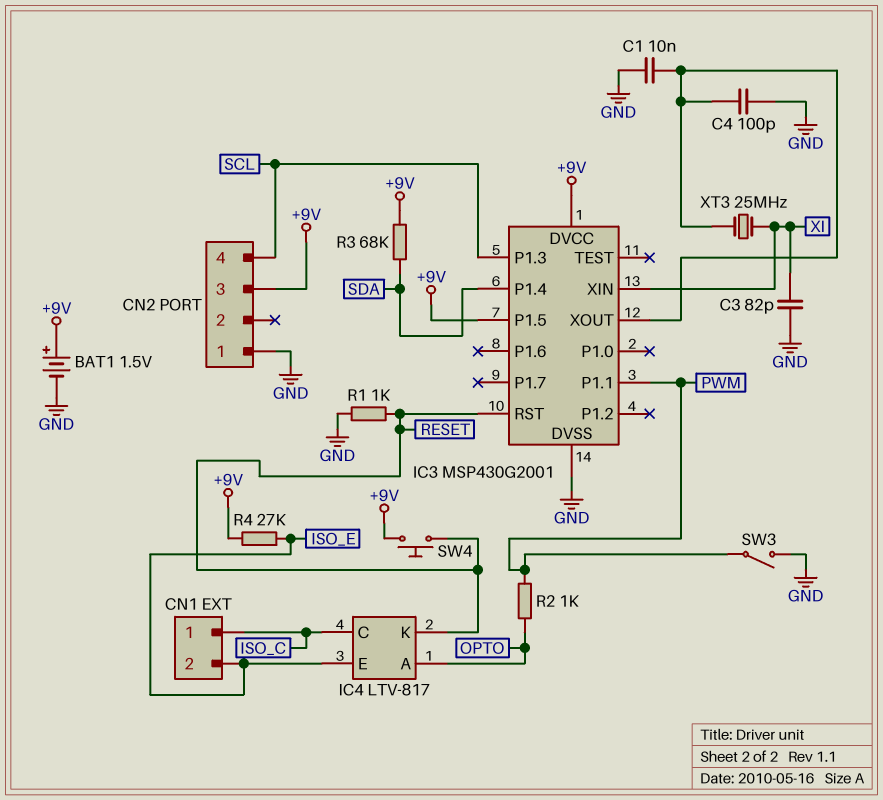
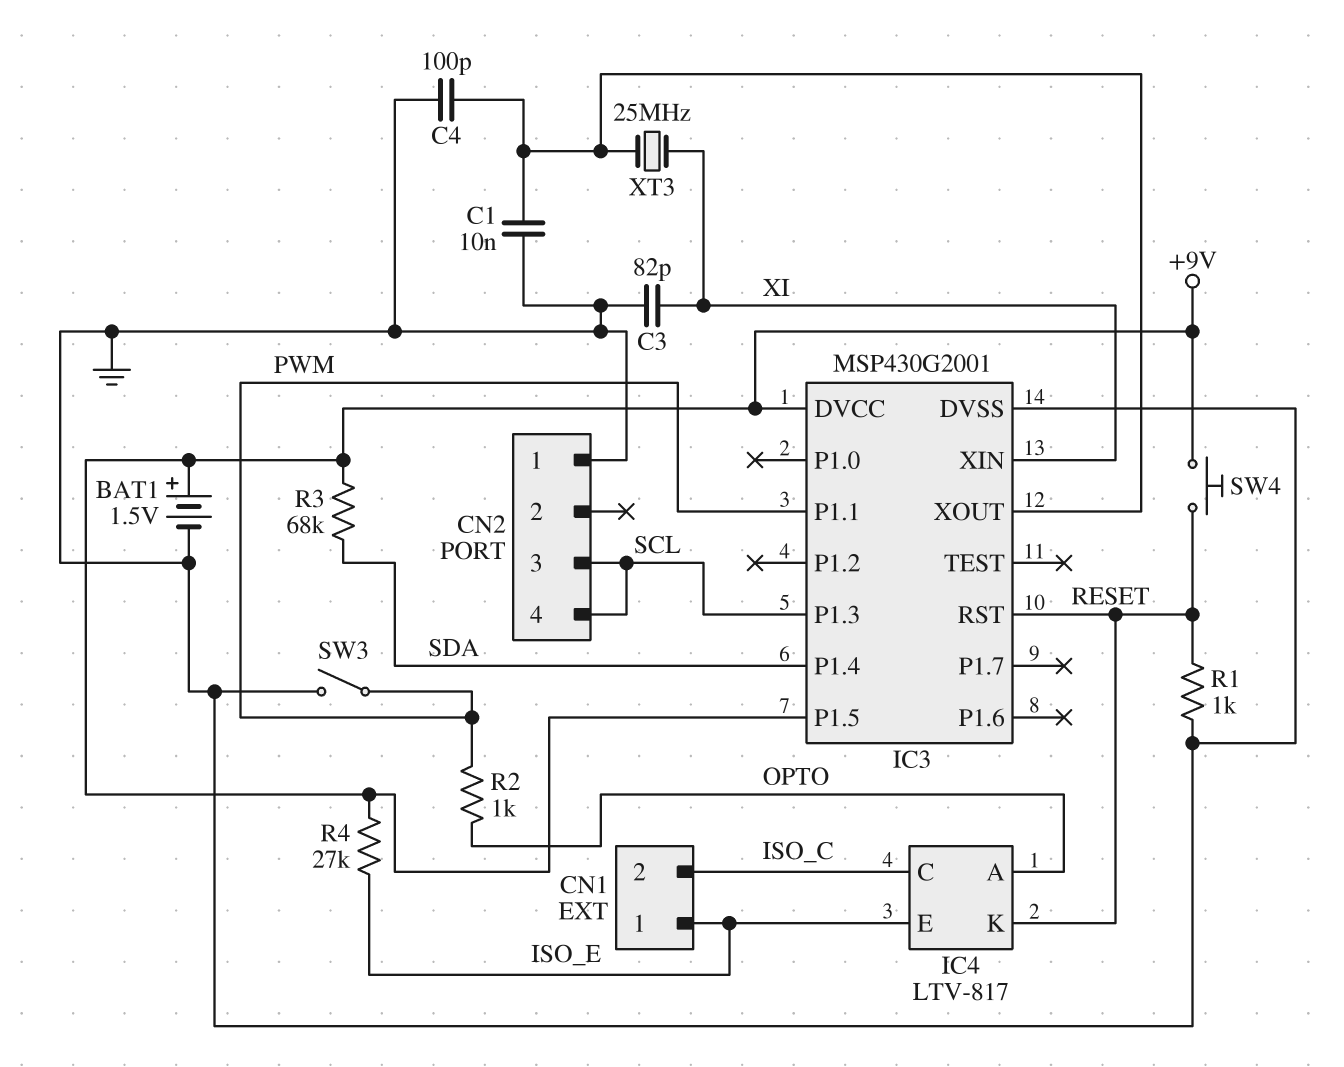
CN1 pin 1: ISO_C -> ISO_E
CN1 pin 2: ISO_E -> ISO_C
CN2 pin 3: +9V -> SCL

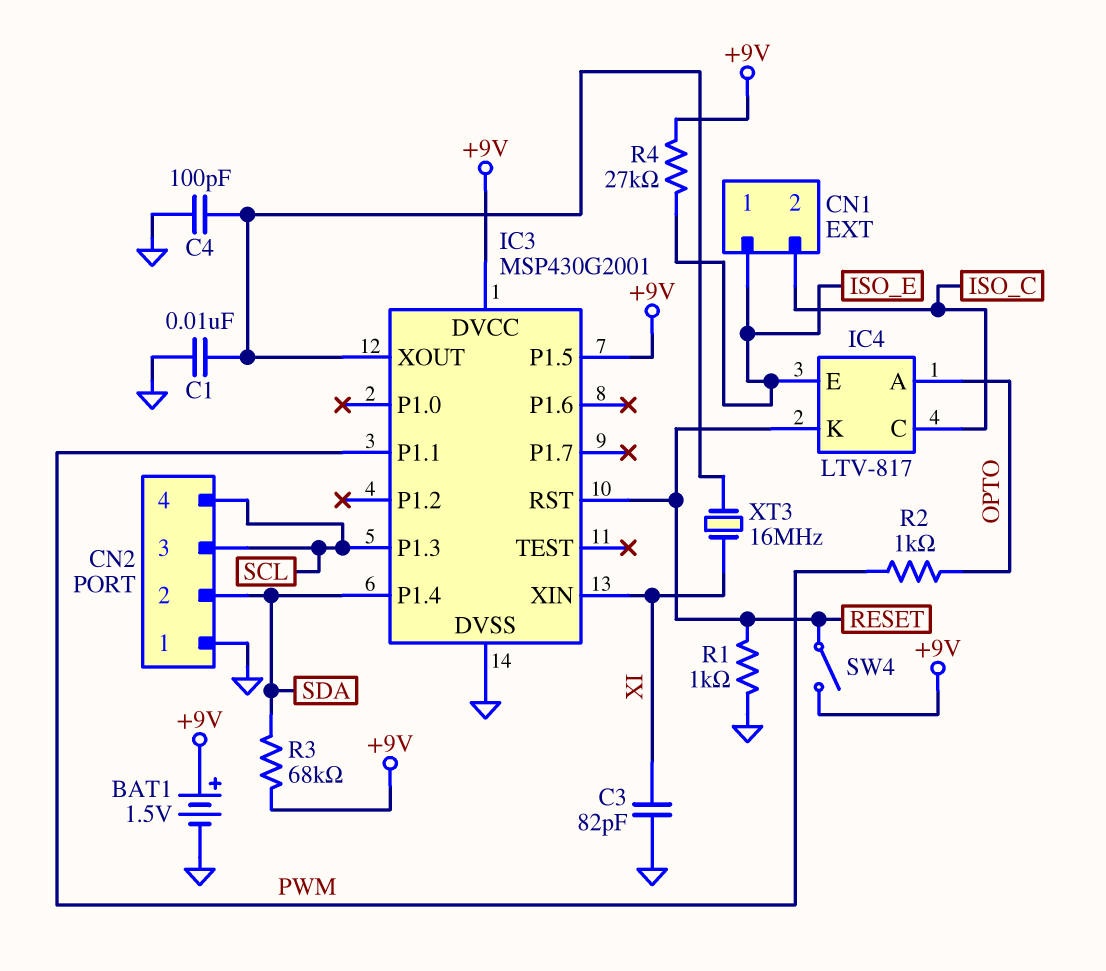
CN2 pin 2: none -> SDA
SW3: switch (GND, PWM) -> none
SW4: button (+9V, RESET) -> switch (+9V, RESET)
XT3: 25MHz (IC3/XOUT, XI) -> 16MHz (IC3/XOUT, XI)

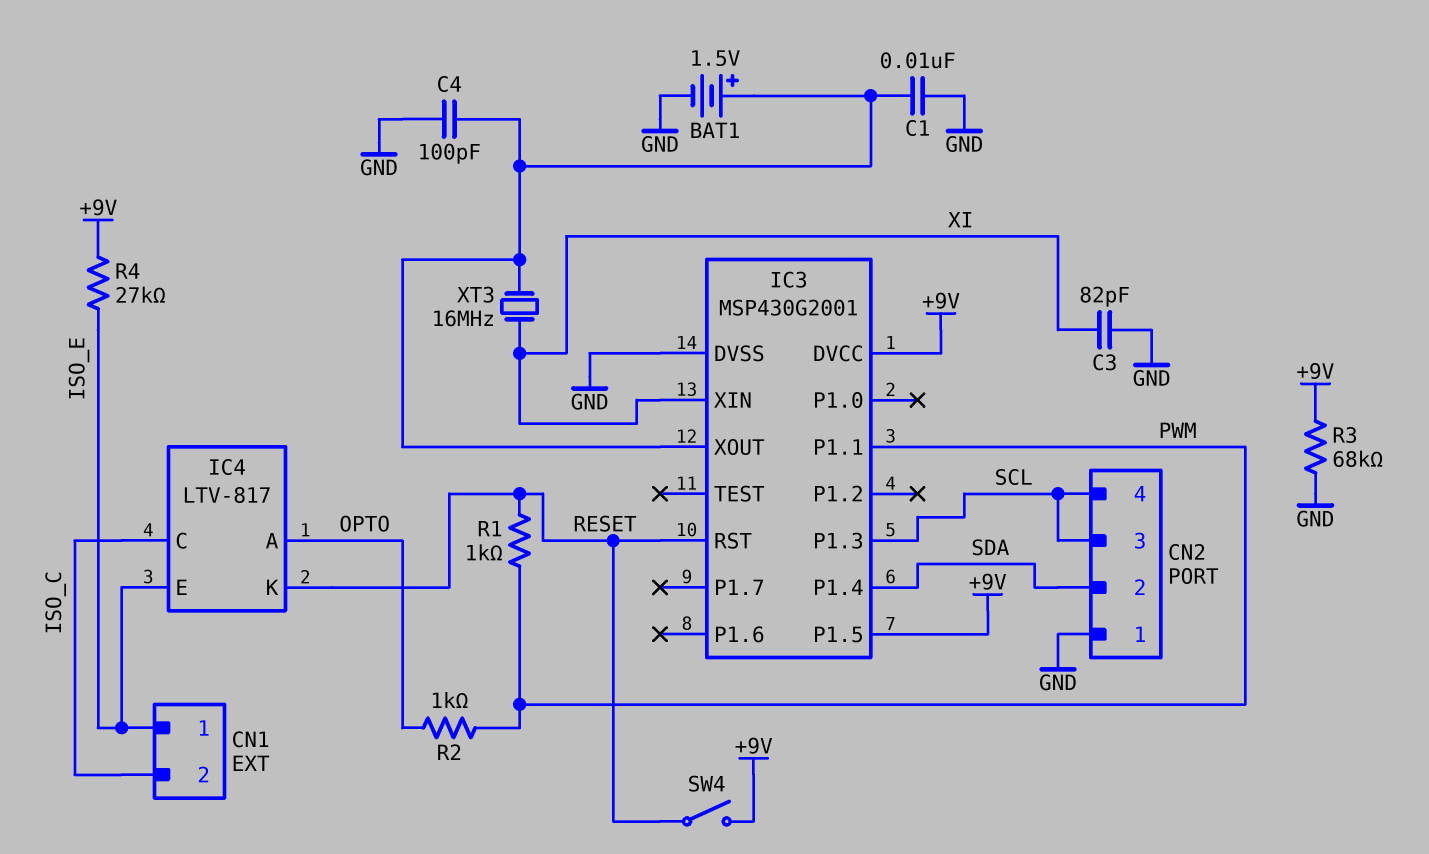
BAT1: 1.5V (plus +9V, minus GND) -> 1.5V (plus IC3/XOUT, minus GND)
R1: 1k (GND, RESET) -> 1k (PWM, RESET)
R3: 68k (+9V, SDA) -> 68k (+9V, GND)

